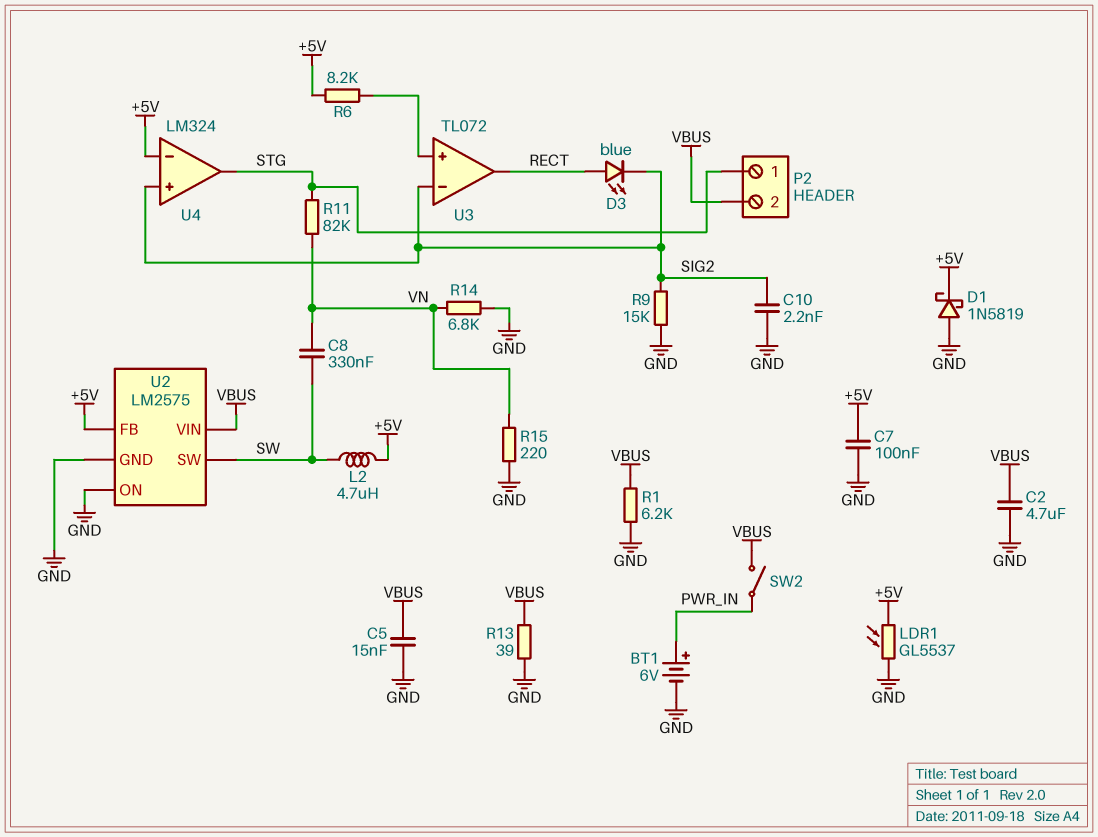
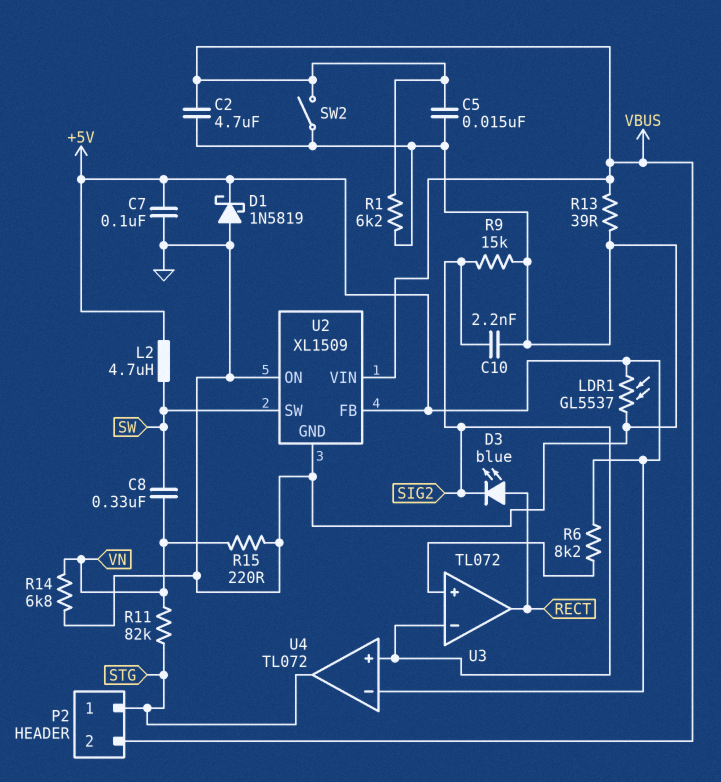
BT1: 6V (plus PWR_IN, minus GND) -> none
SW2: switch (PWR_IN, VBUS) -> switch (GND, VBUS)
U2: LM2575 -> XL1509
U4: LM324 -> TL072

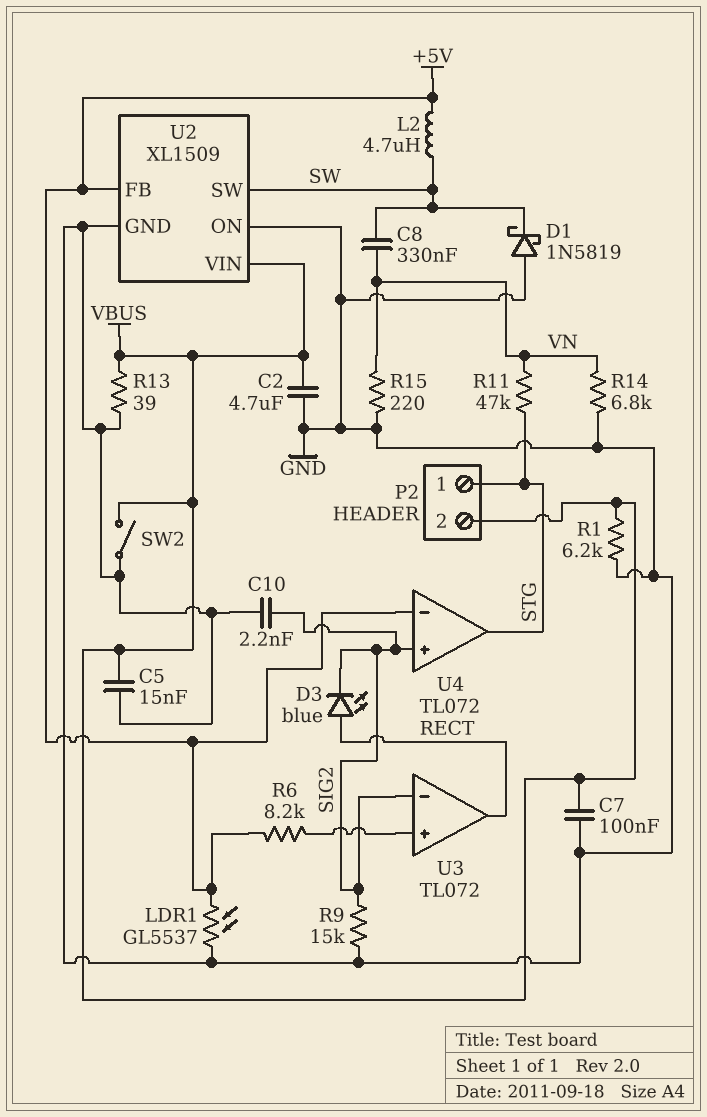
C7: 100nF (+5V, GND) -> 100nF (GND, VBUS)
D1: schottky 1N5819 (A GND, K +5V) -> schottky 1N5819 (A GND, K SW)
R11: 82k (STG, VN) -> 47k (STG, VN)

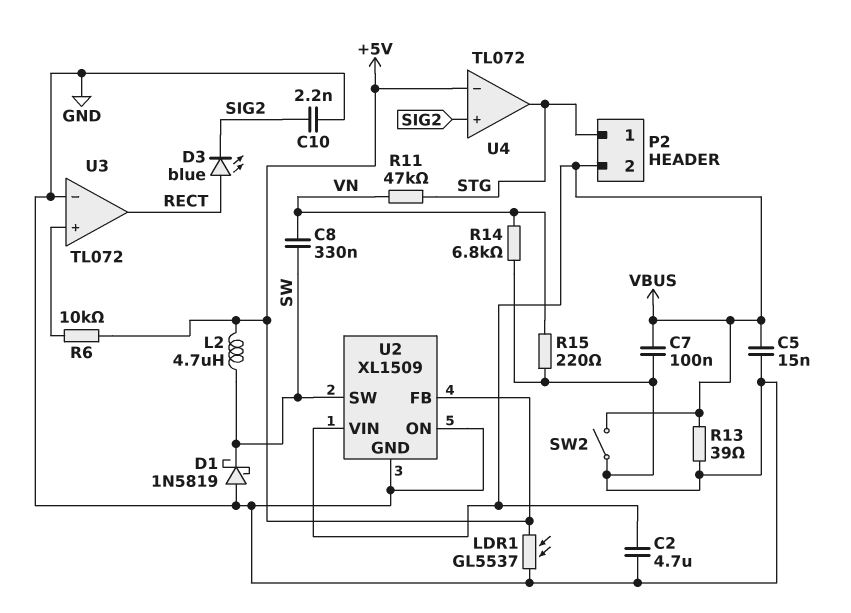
R1: 6.2k (GND, VBUS) -> none
R6: 8.2k (+5V, U3/in+) -> 10k (+5V, U3/in+)
R9: 15k (GND, SIG2) -> none
U3 pin in-: SIG2 -> GND

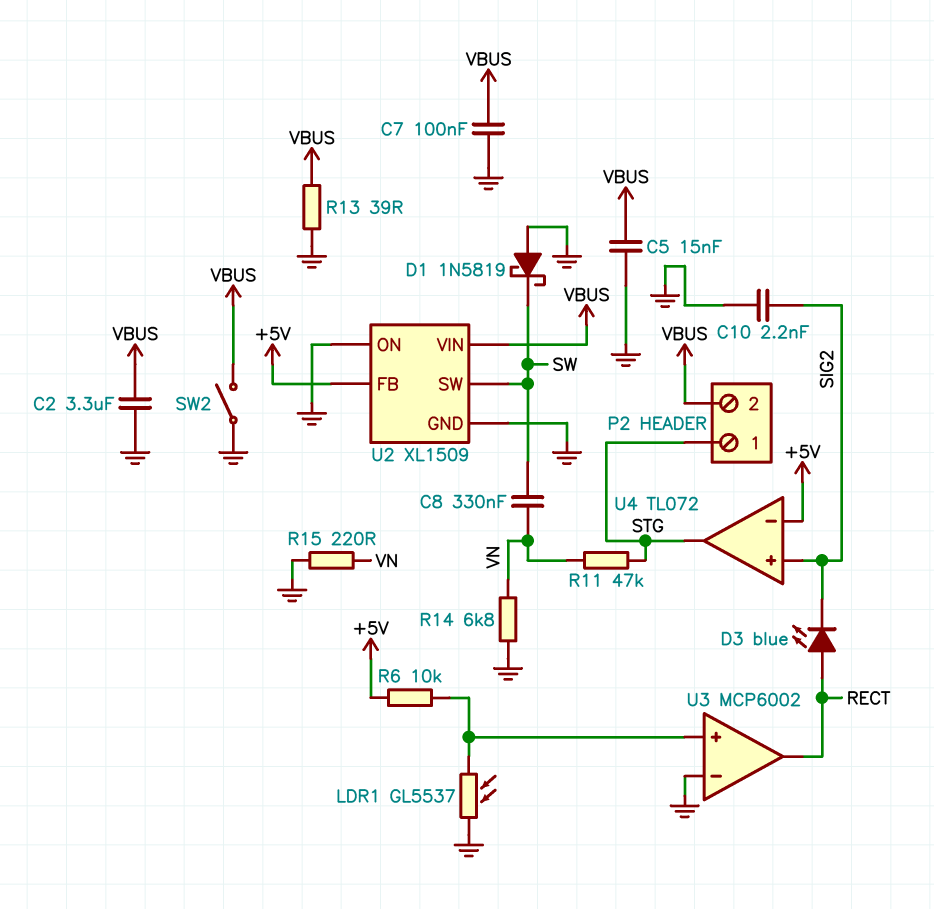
C2: 4.7uF (GND, VBUS) -> 3.3uF (GND, VBUS)
L2: 4.7uH (+5V, SW) -> none
LDR1: GL5537 (+5V, GND) -> GL5537 (GND, U3/in+)
U3: TL072 -> MCP6002

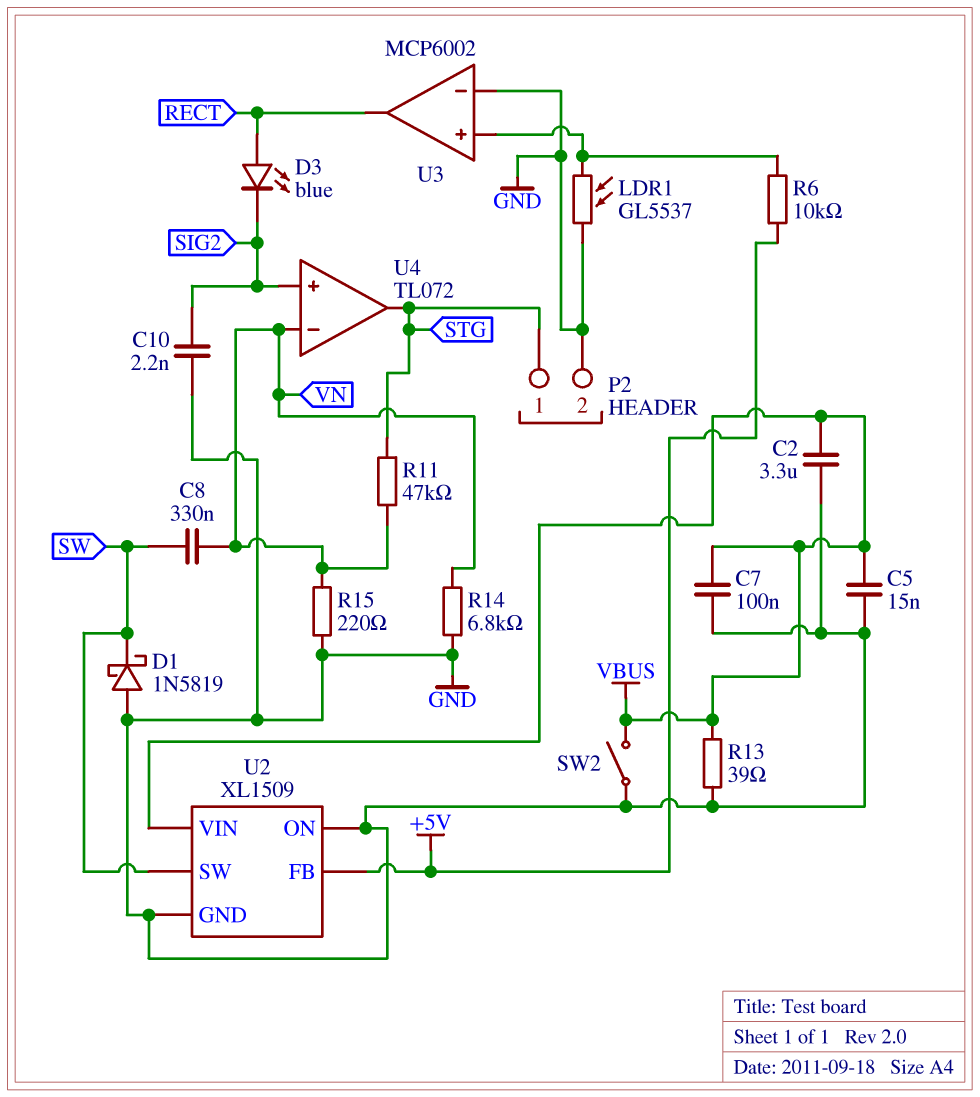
P2 pin 2: VBUS -> GND
U4 pin in-: +5V -> VN

